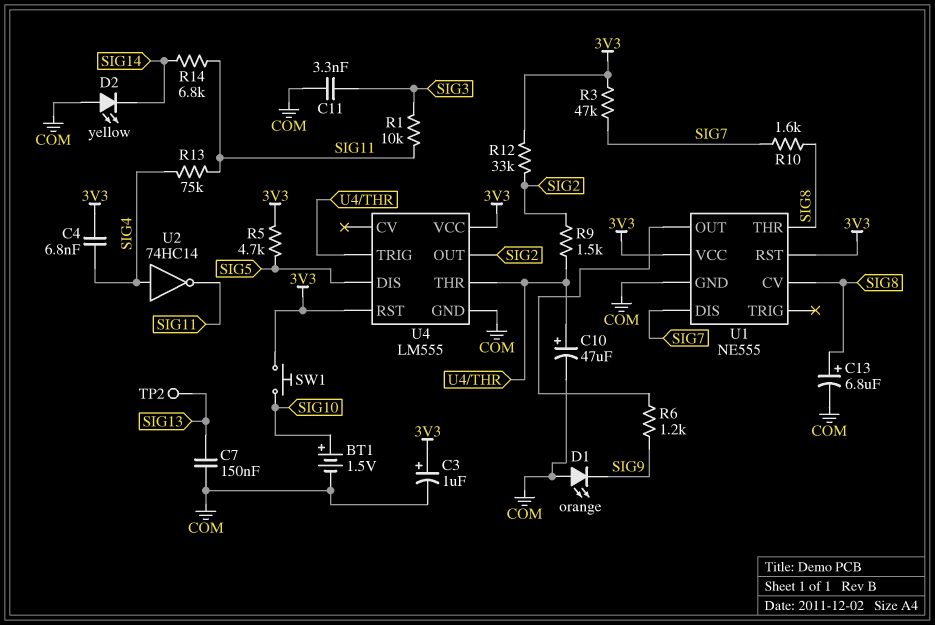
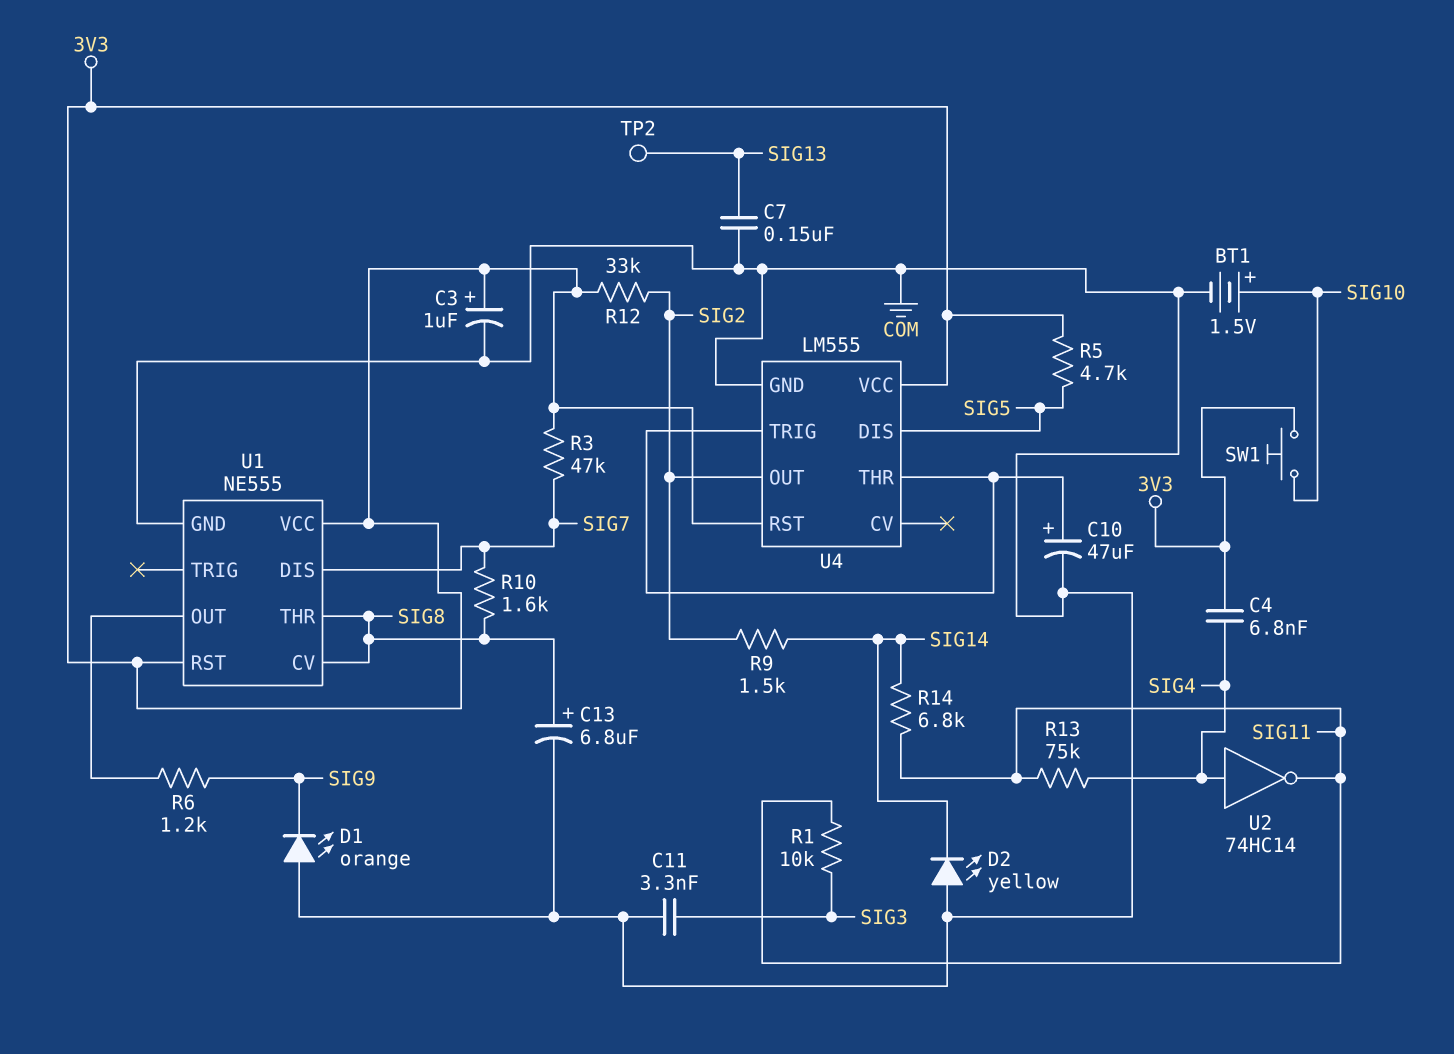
R9: 1.5k (SIG2, U4/THR) -> 1.5k (SIG2, SIG14)

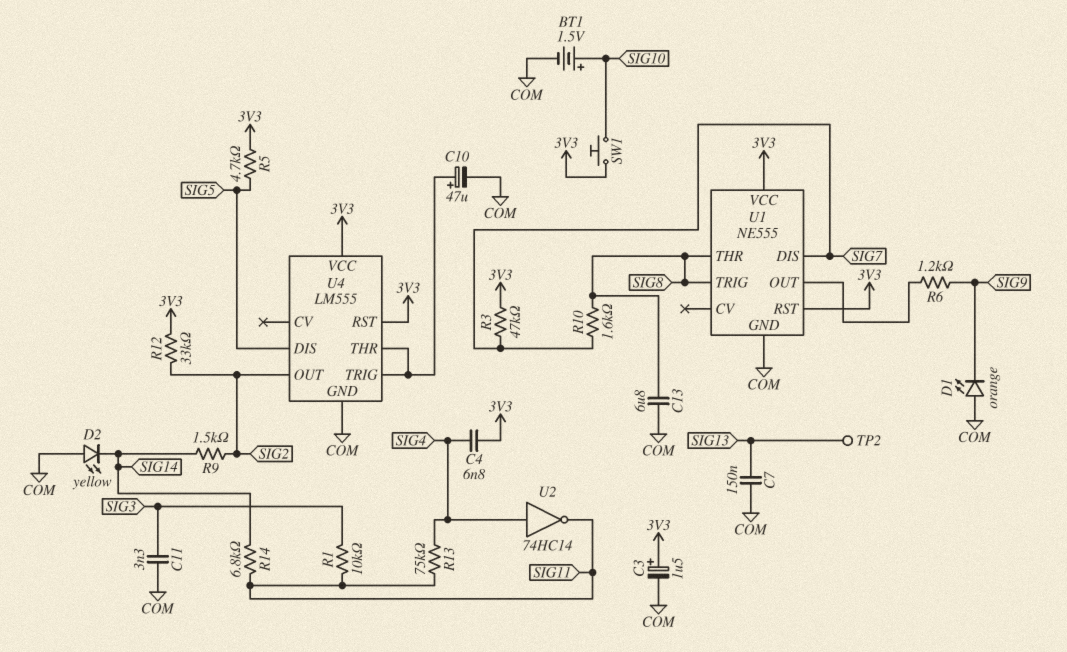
C3: 1uF (plus 3V3, minus COM) -> 1.5uF (plus 3V3, minus COM)
C13: 6.8uF (plus SIG8, minus COM) -> 6.8uF (COM, SIG8)
U1 pin CV: SIG8 -> none
U1 pin TRIG: none -> SIG8

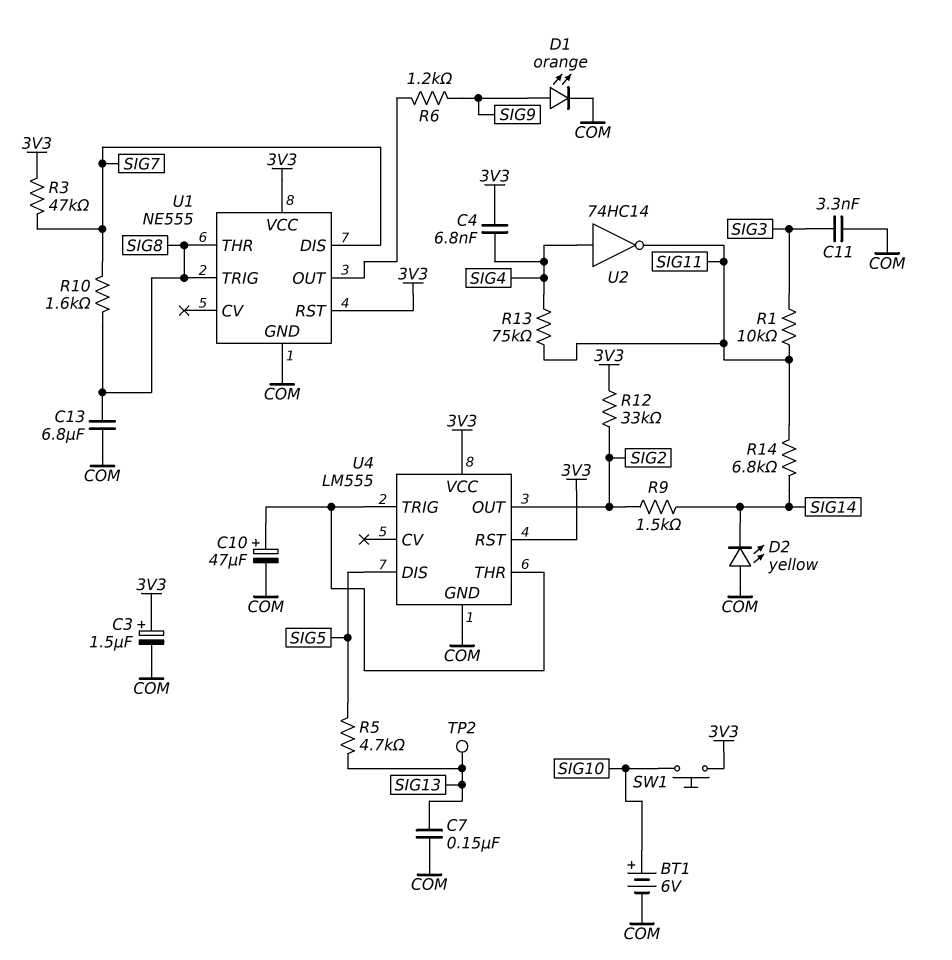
BT1: 1.5V (plus SIG10, minus COM) -> 6V (plus SIG10, minus COM)
D1: LED orange (A COM, K SIG9) -> LED orange (A SIG9, K COM)
R5: 4.7k (3V3, SIG5) -> 4.7k (SIG5, SIG13)

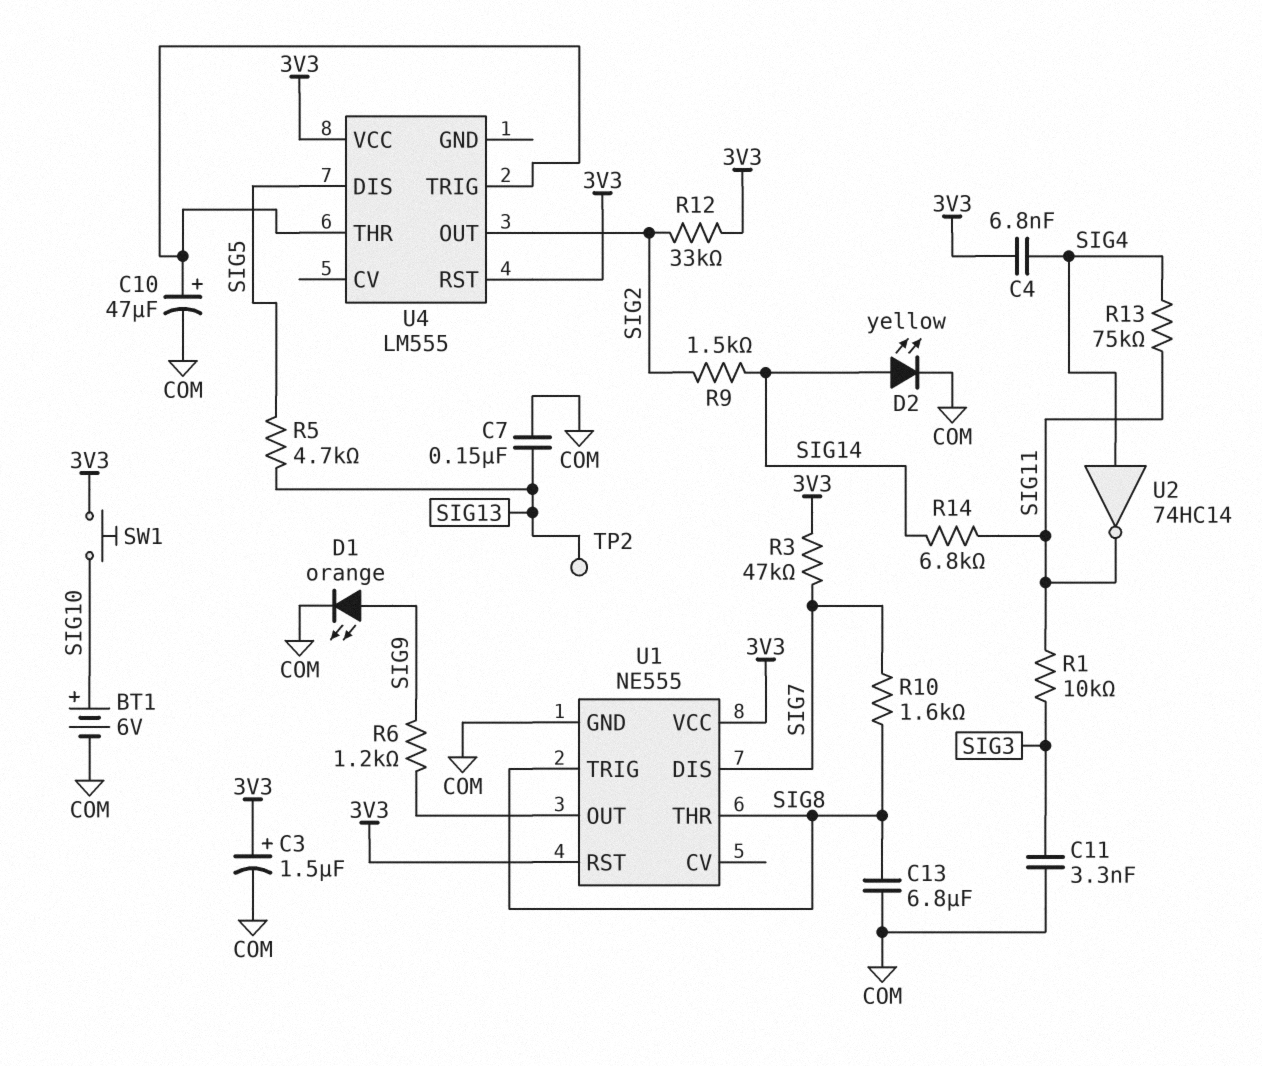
D2: LED yellow (A COM, K SIG14) -> LED yellow (A SIG14, K COM)
U4 pin GND: COM -> none

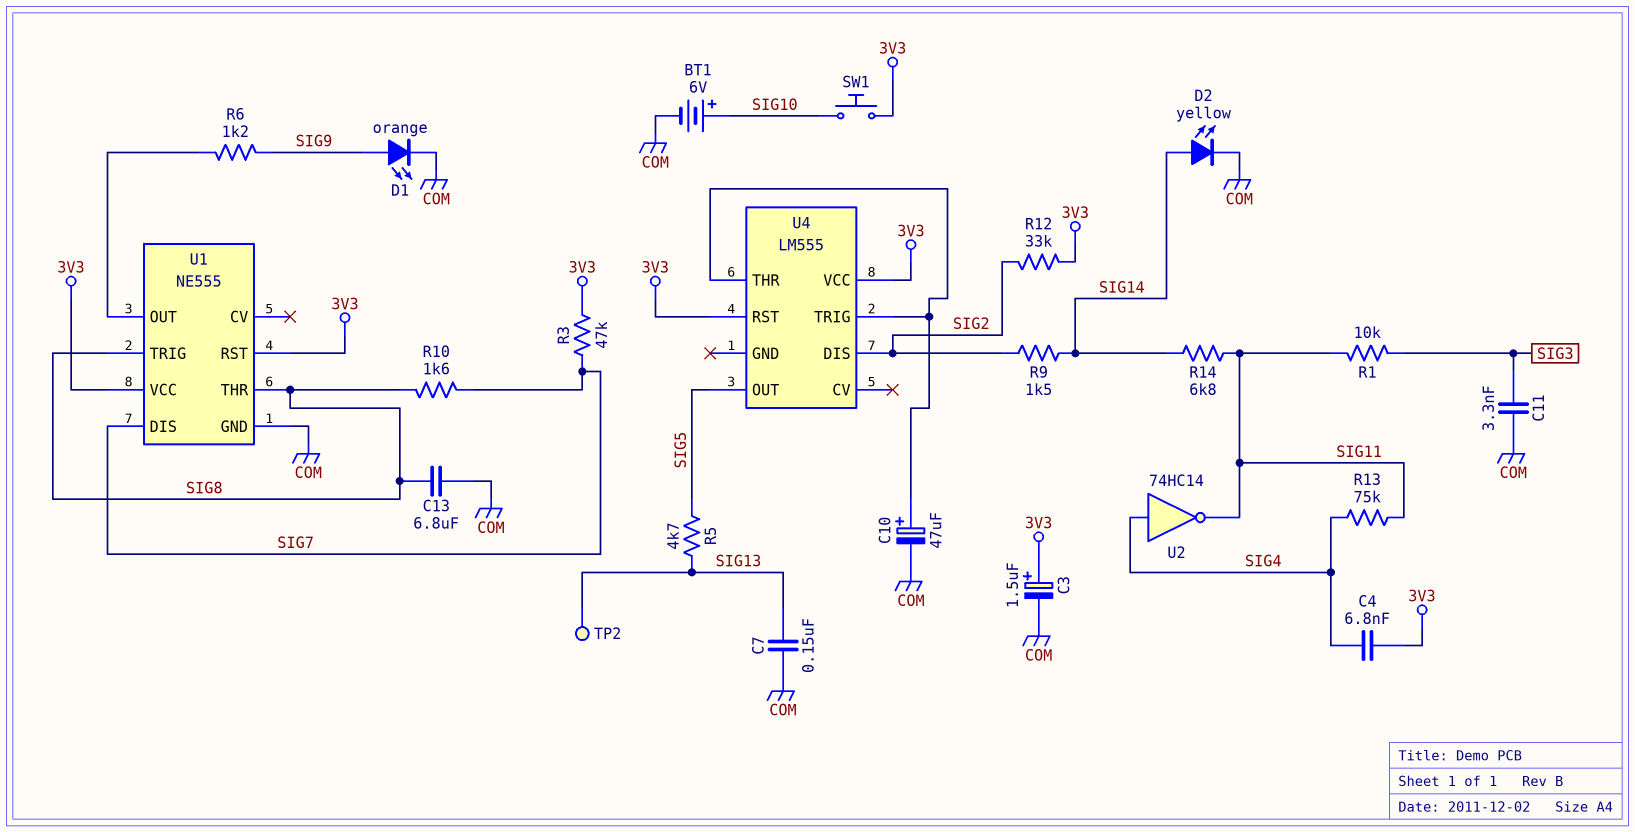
U4 pin DIS: SIG5 -> SIG2
U4 pin OUT: SIG2 -> SIG5

